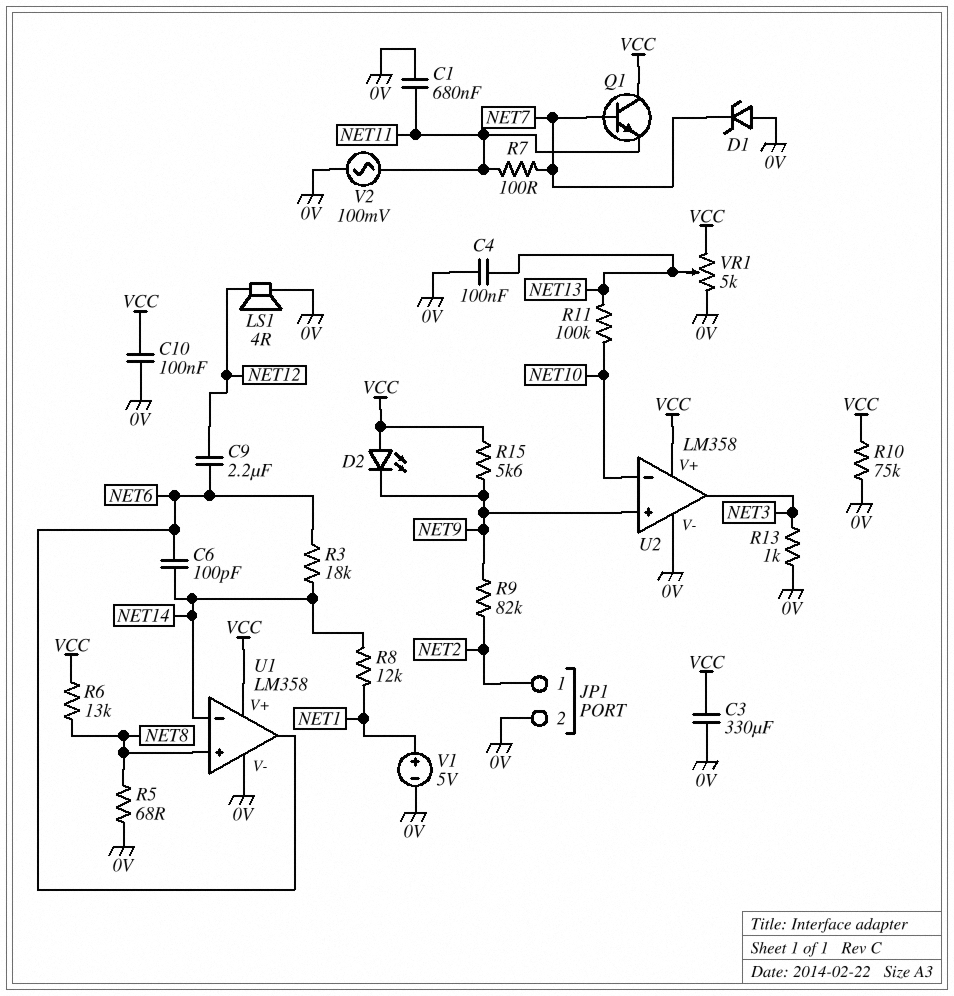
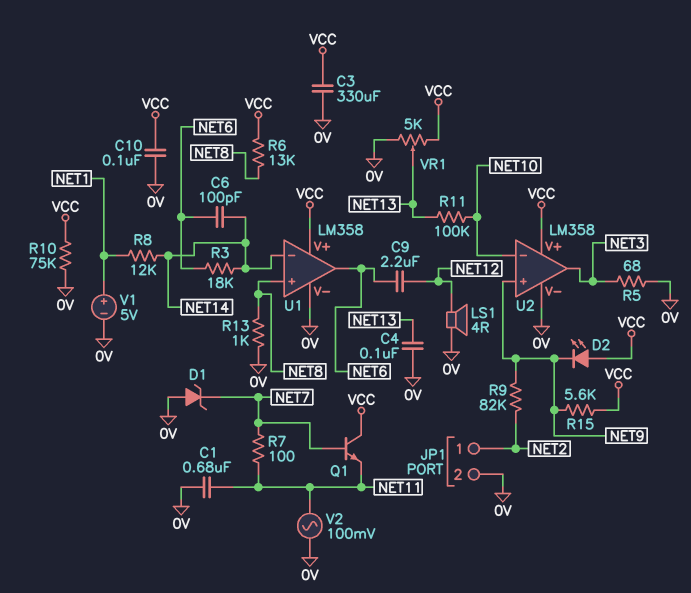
R5: 68 (0V, NET8) -> 68 (0V, NET3)
R13: 1k (0V, NET3) -> 1k (0V, NET8)

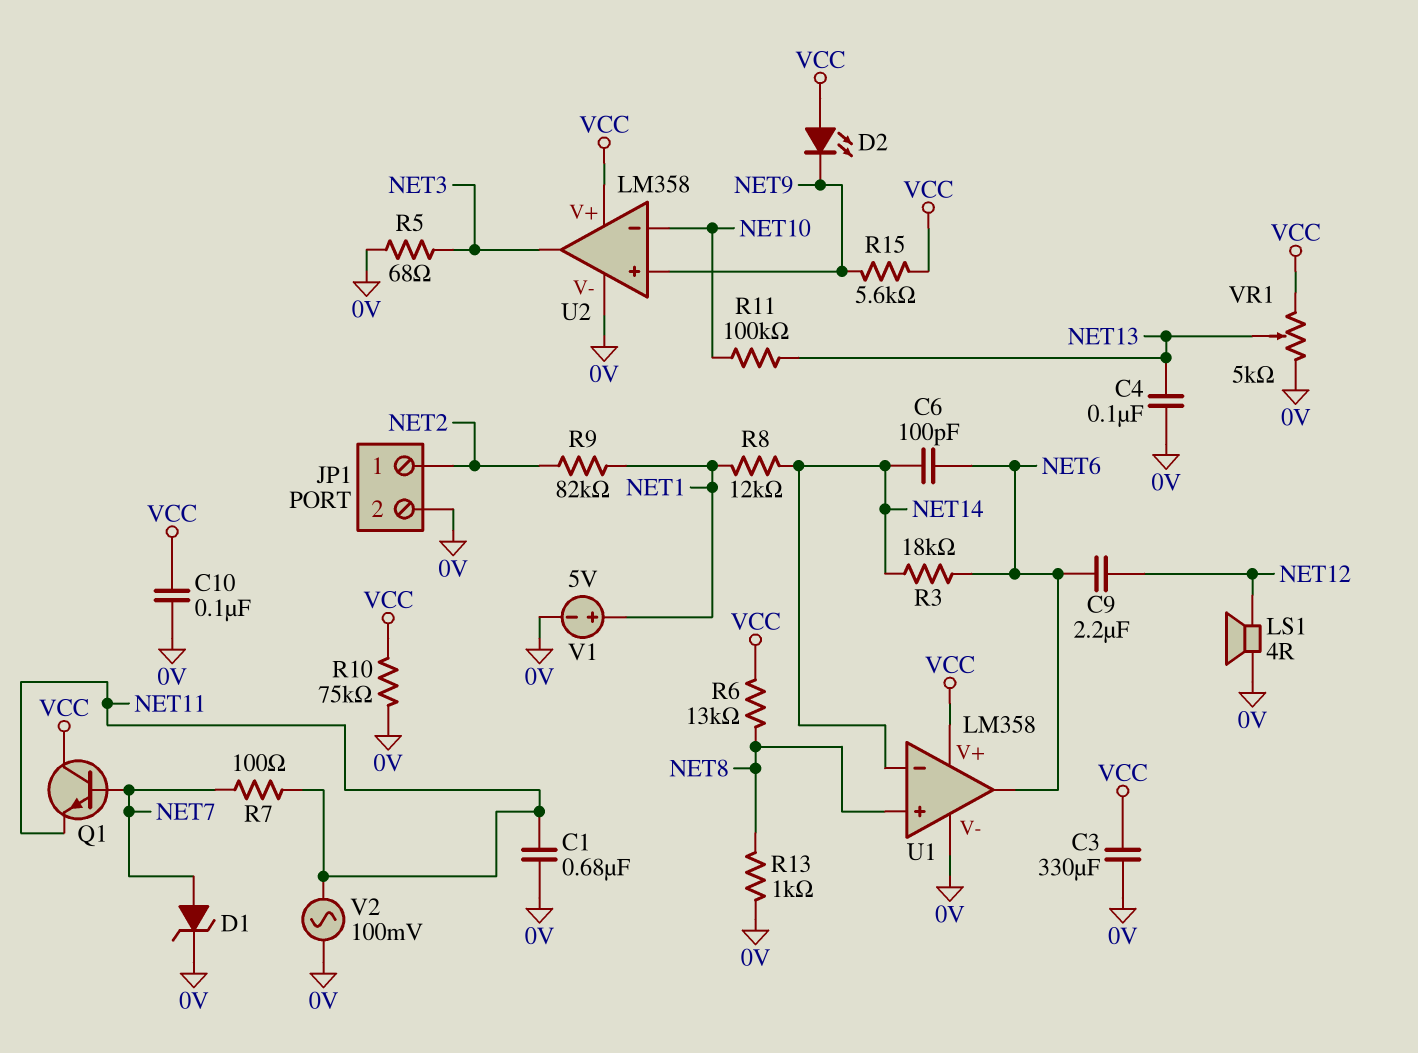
D1: zener (A 0V, K NET7) -> zener (A NET7, K 0V)
R9: 82k (NET2, NET9) -> 82k (NET1, NET2)

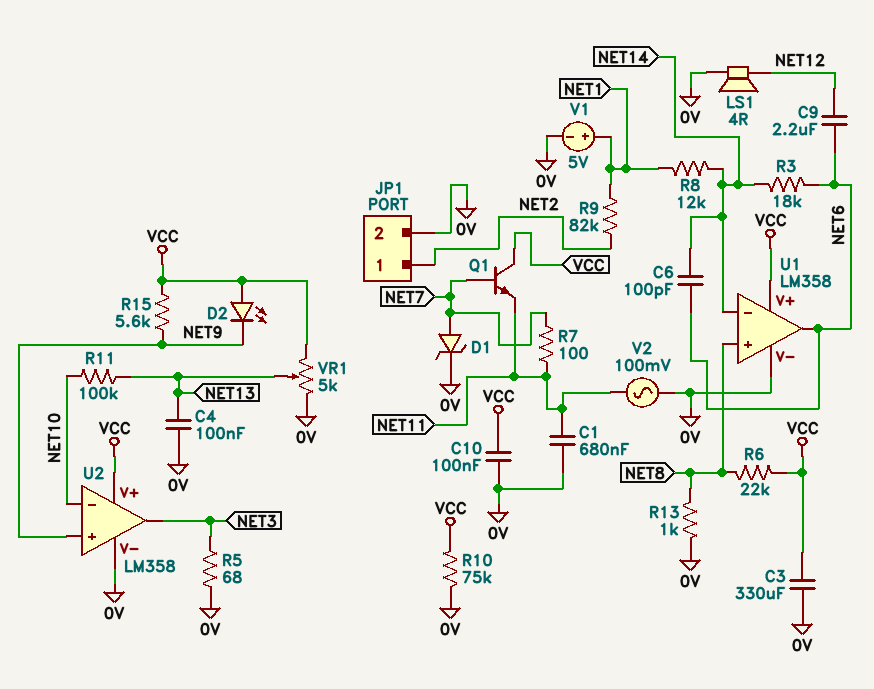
R6: 13k (NET8, VCC) -> 22k (NET8, VCC)

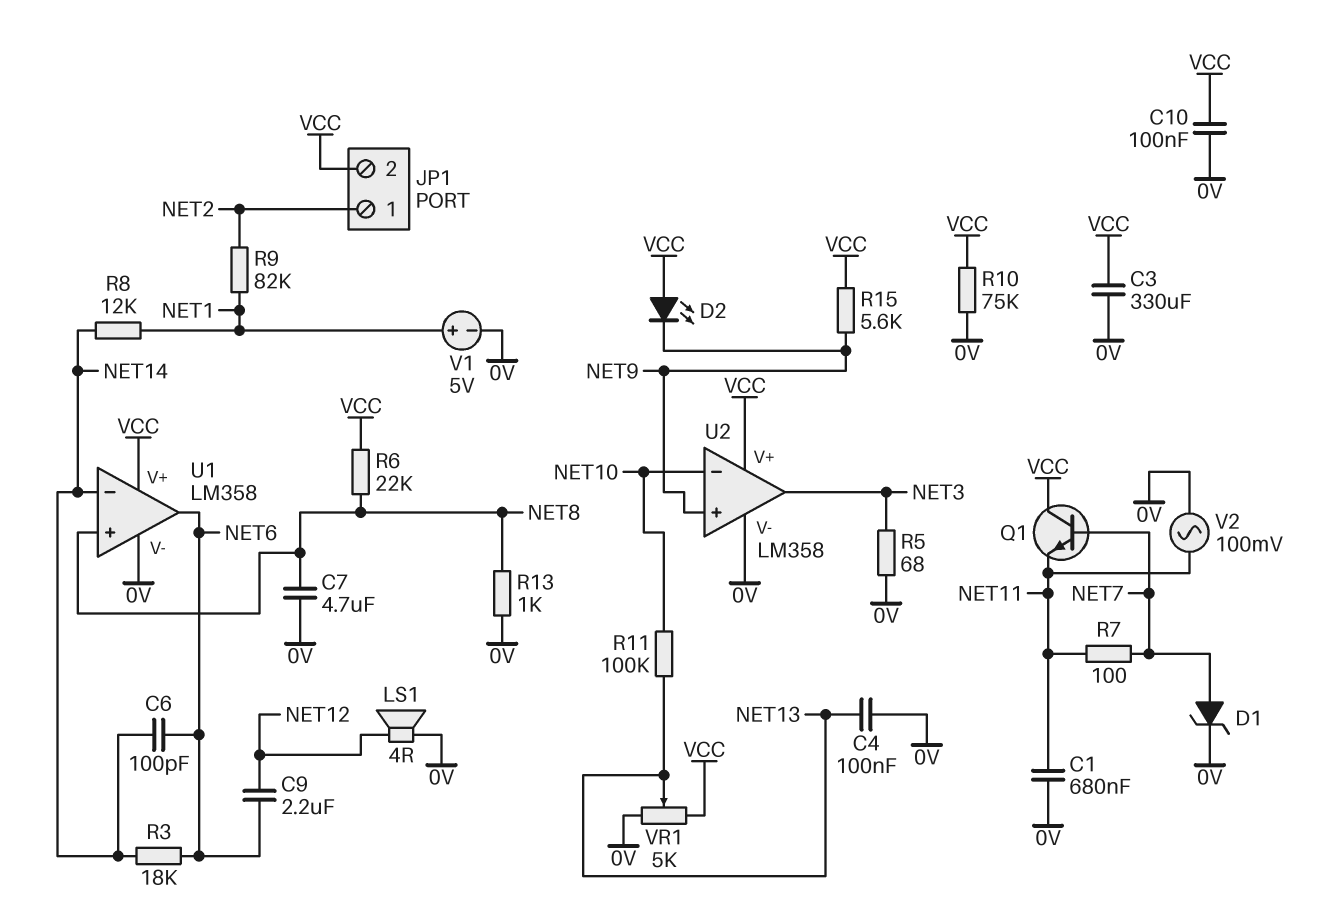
C7: none -> 4.7uF (0V, NET8)
JP1 pin 2: 0V -> VCC

